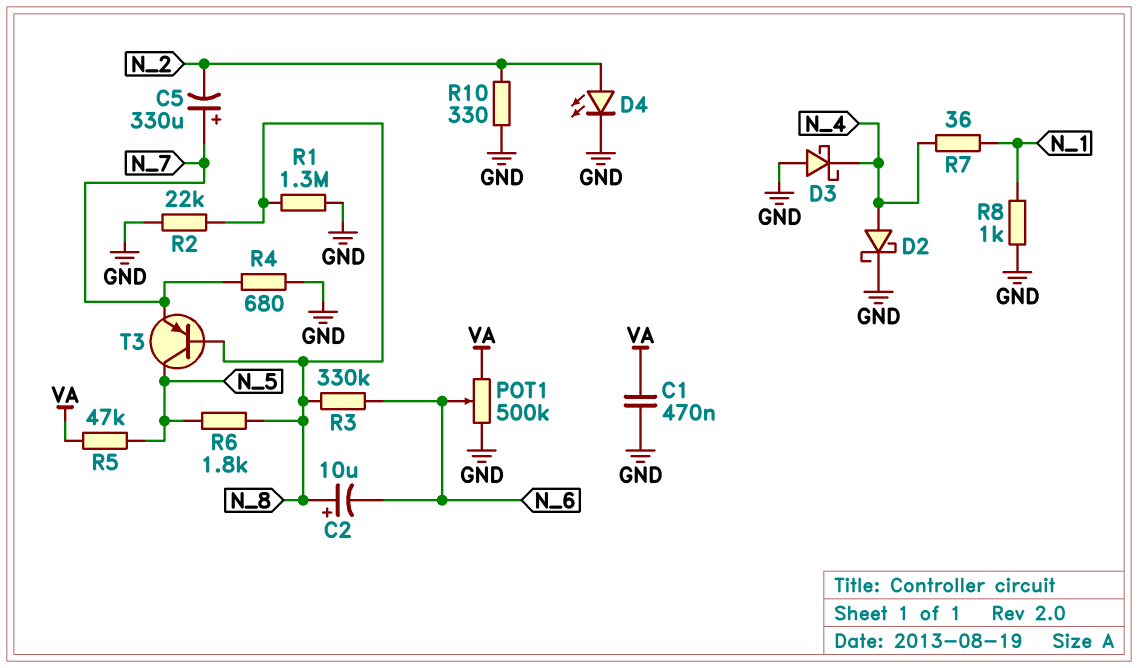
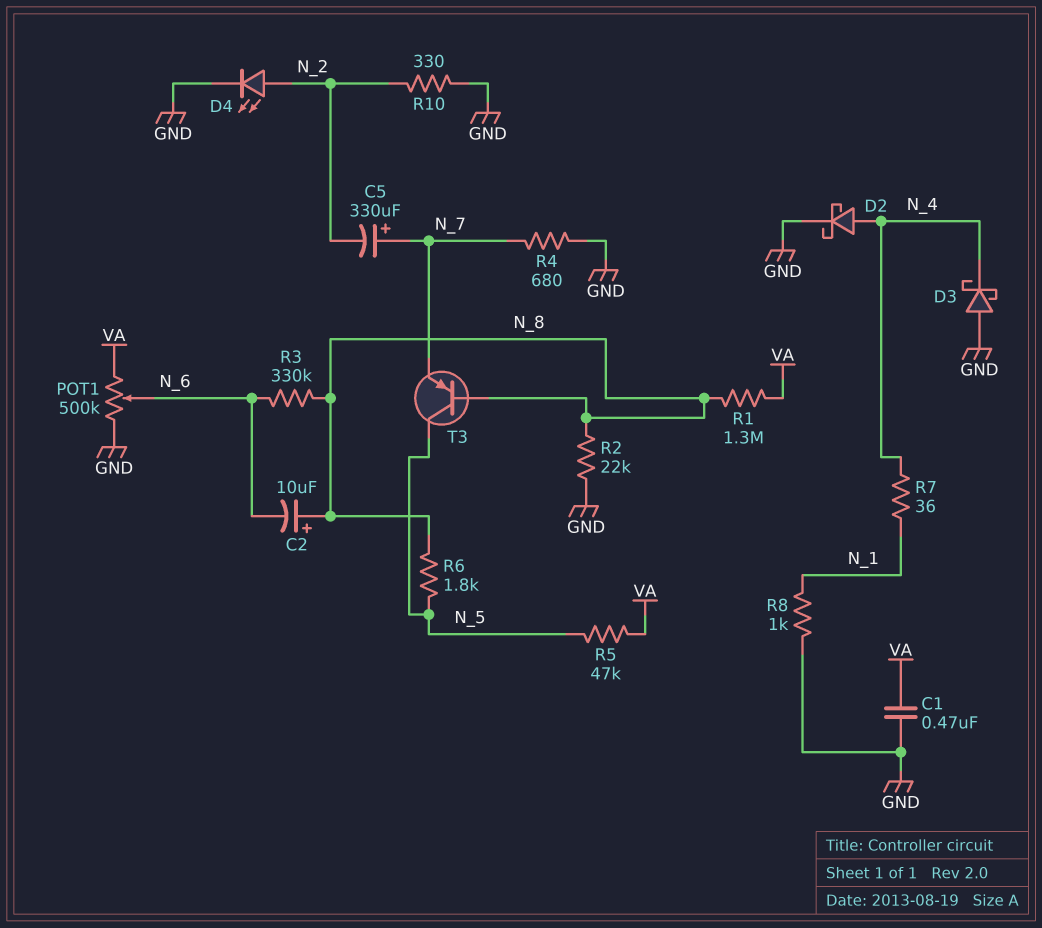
R1: 1.3M (GND, N_8) -> 1.3M (N_8, VA)

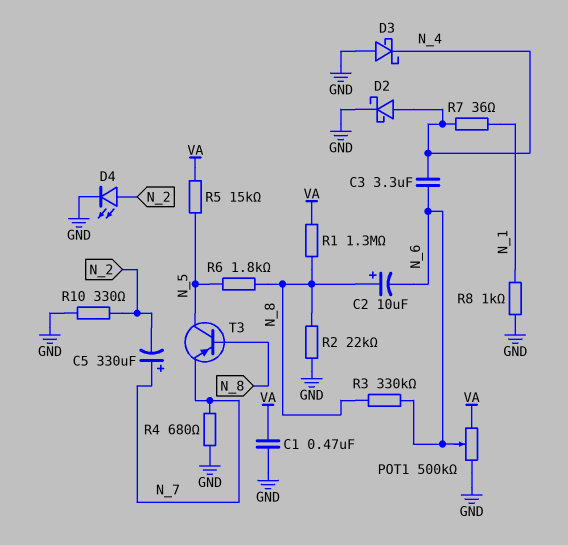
C3: none -> 3.3uF (N_4, N_6)
R5: 47k (N_5, VA) -> 15k (N_5, VA)

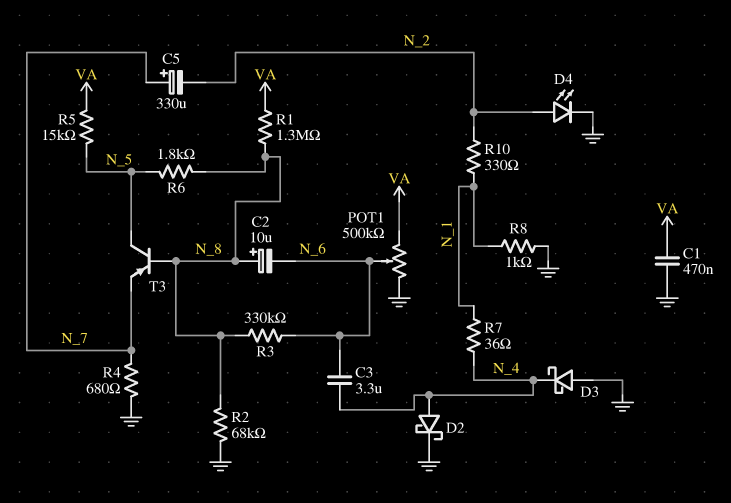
R2: 22k (GND, N_8) -> 68k (GND, N_8)
R10: 330 (GND, N_2) -> 330 (N_1, N_2)

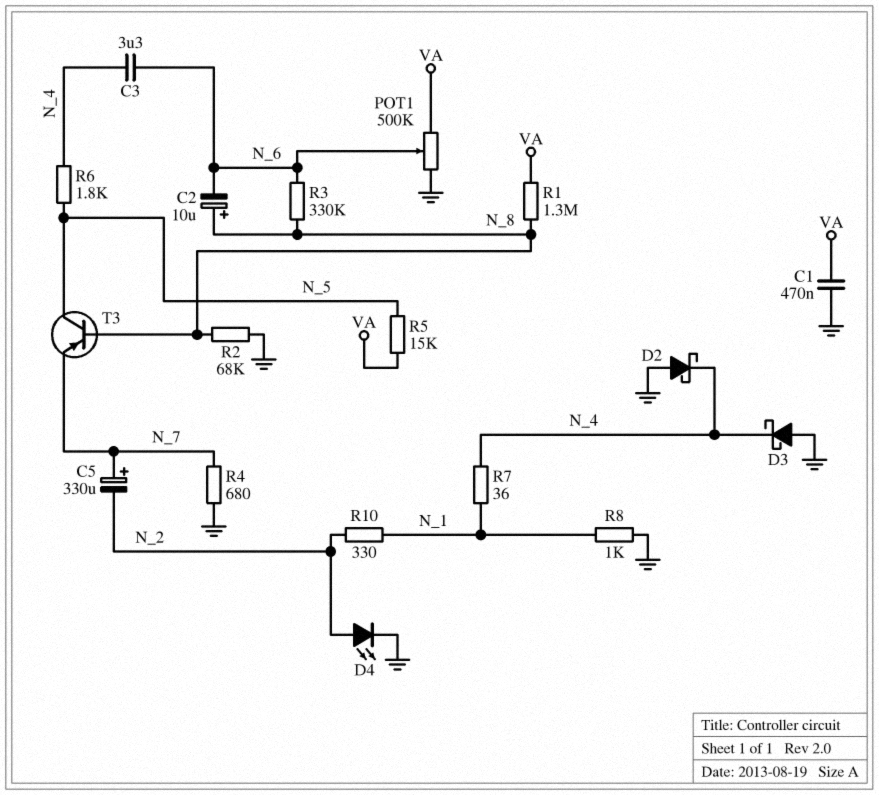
D2: schottky (A N_4, K GND) -> schottky (A GND, K N_4)
R6: 1.8k (N_5, N_8) -> 1.8k (N_4, N_5)

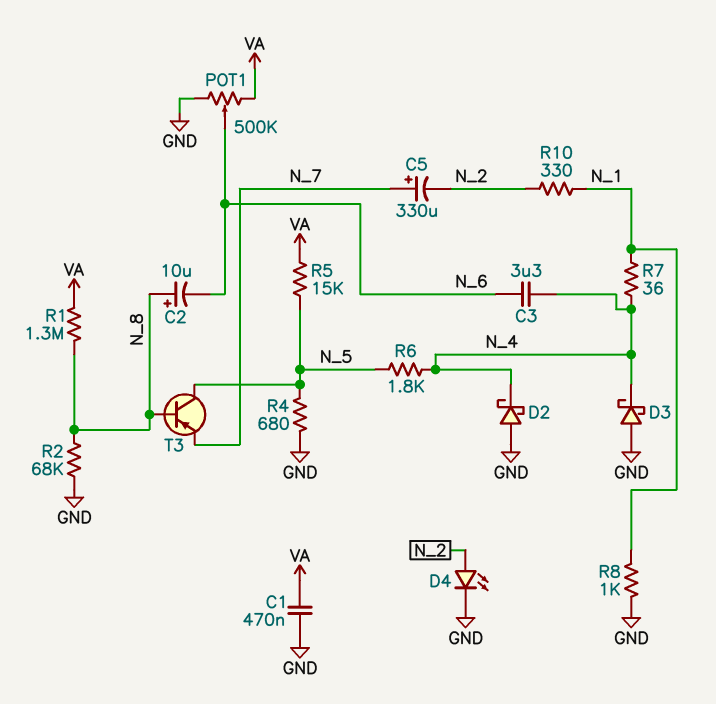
R3: 330k (N_6, N_8) -> none
R4: 680 (GND, N_7) -> 680 (GND, N_5)

